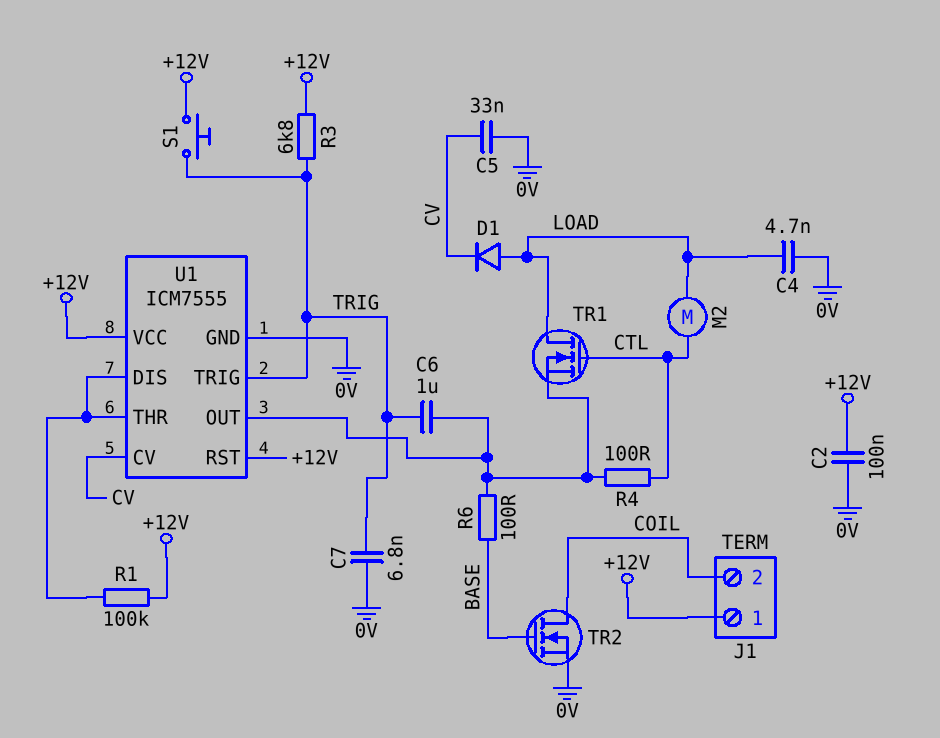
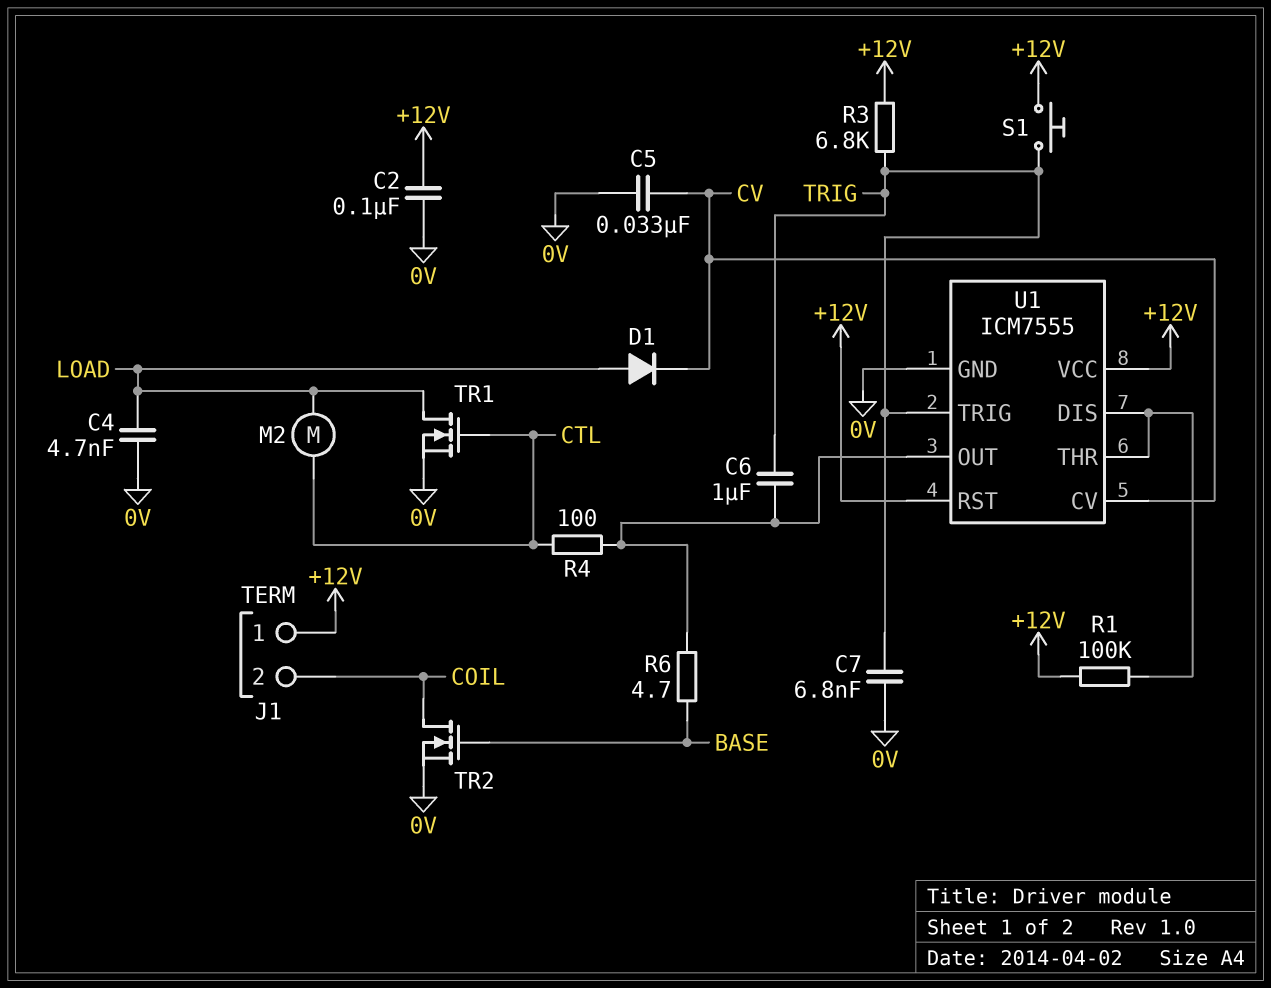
R6: 100 (BASE, U1/OUT) -> 4.7 (BASE, U1/OUT)
TR1: NMOS (G CTL, D LOAD, S U1/OUT) -> NMOS (G CTL, D LOAD, S 0V)

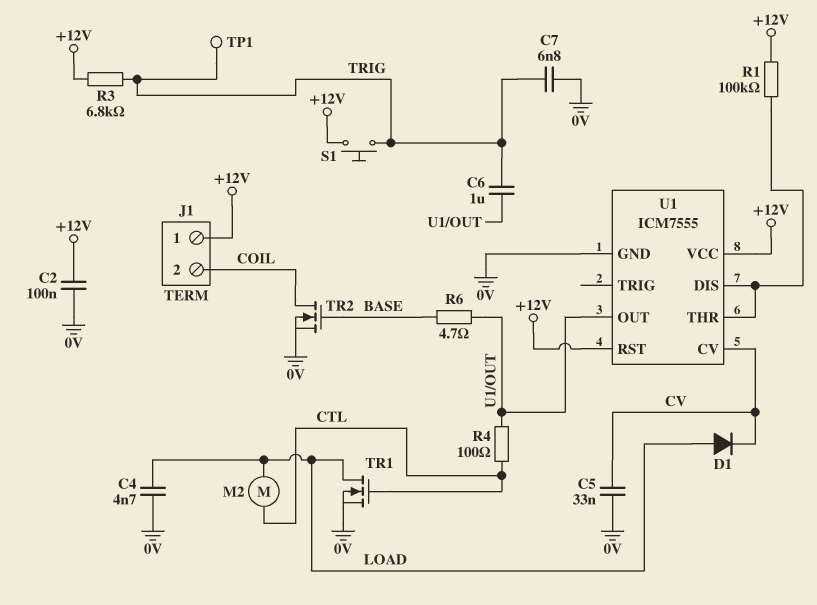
TP1: none -> test point (TRIG)
U1 pin TRIG: TRIG -> none

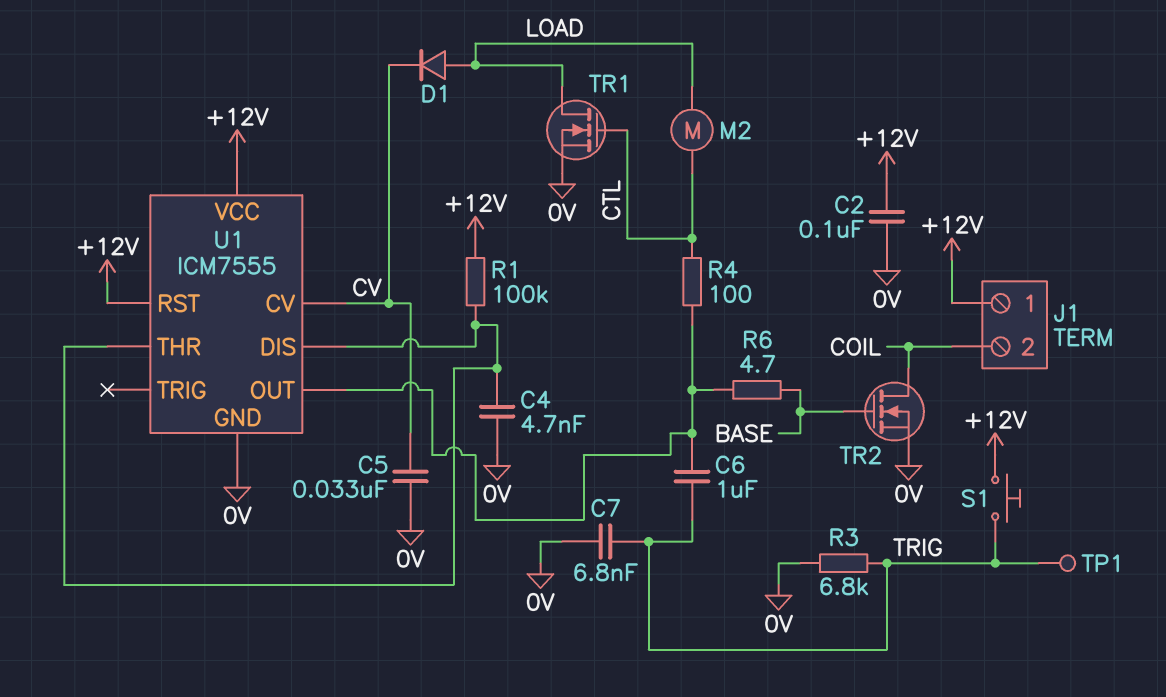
C4: 4.7nF (0V, LOAD) -> 4.7nF (0V, U1/DIS)
R3: 6.8k (+12V, TRIG) -> 6.8k (0V, TRIG)

